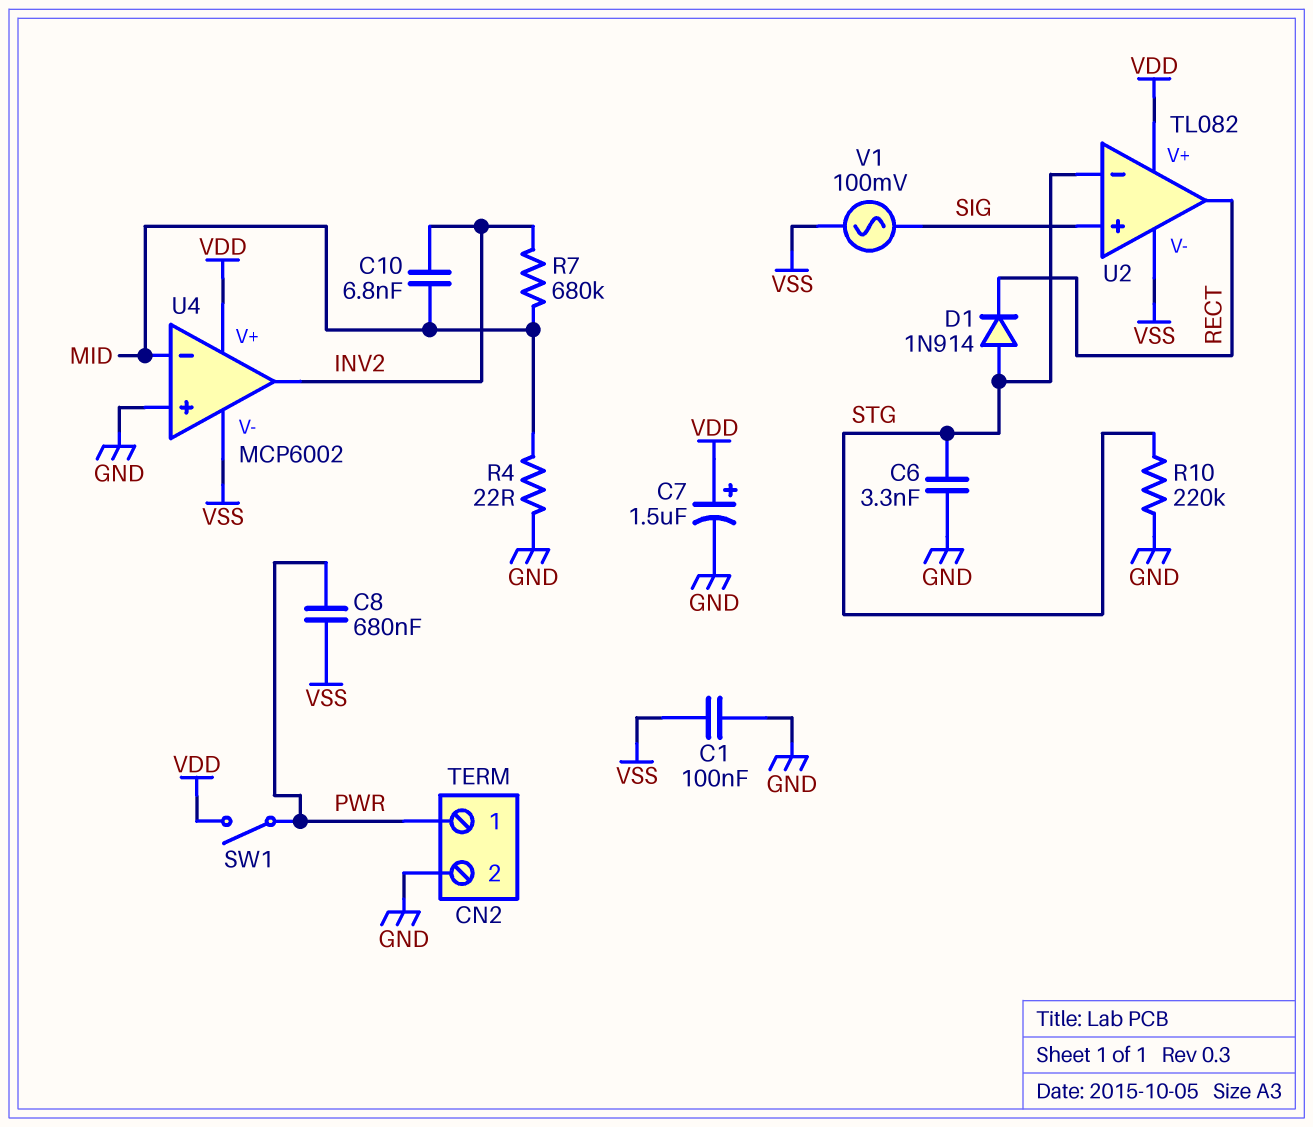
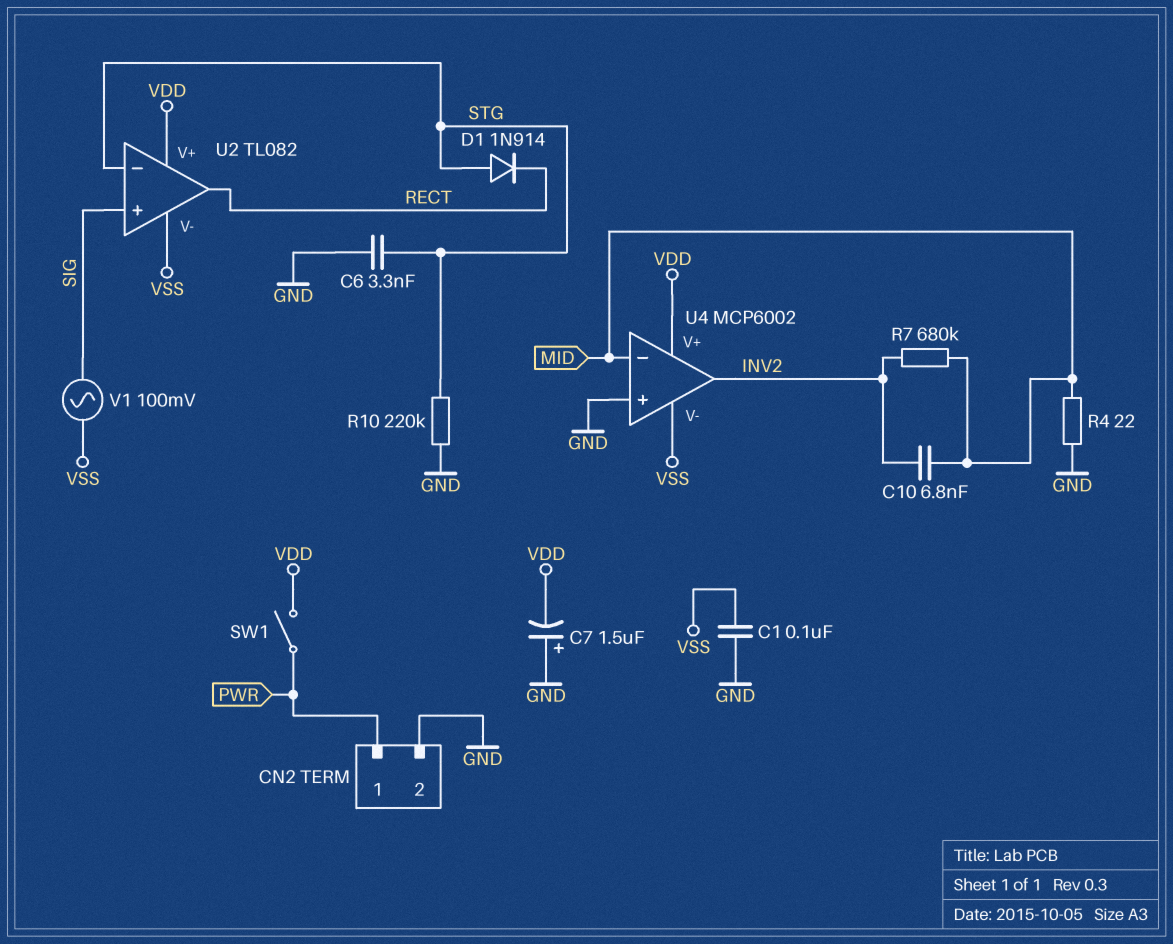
C7: 1.5uF (plus VDD, minus GND) -> 1.5uF (plus GND, minus VDD)
C8: 680nF (PWR, VSS) -> none

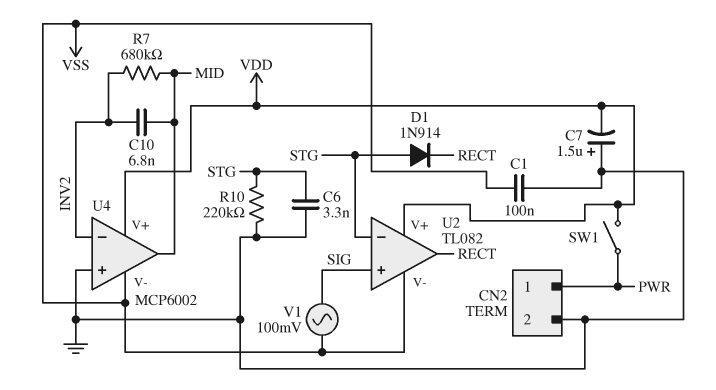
R4: 22 (GND, MID) -> none
U4 pin in-: MID -> INV2
U4 pin out: INV2 -> MID

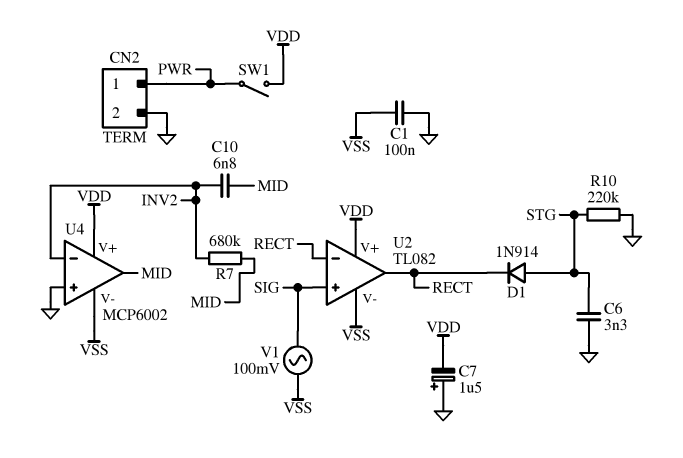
U2 pin in-: STG -> RECT

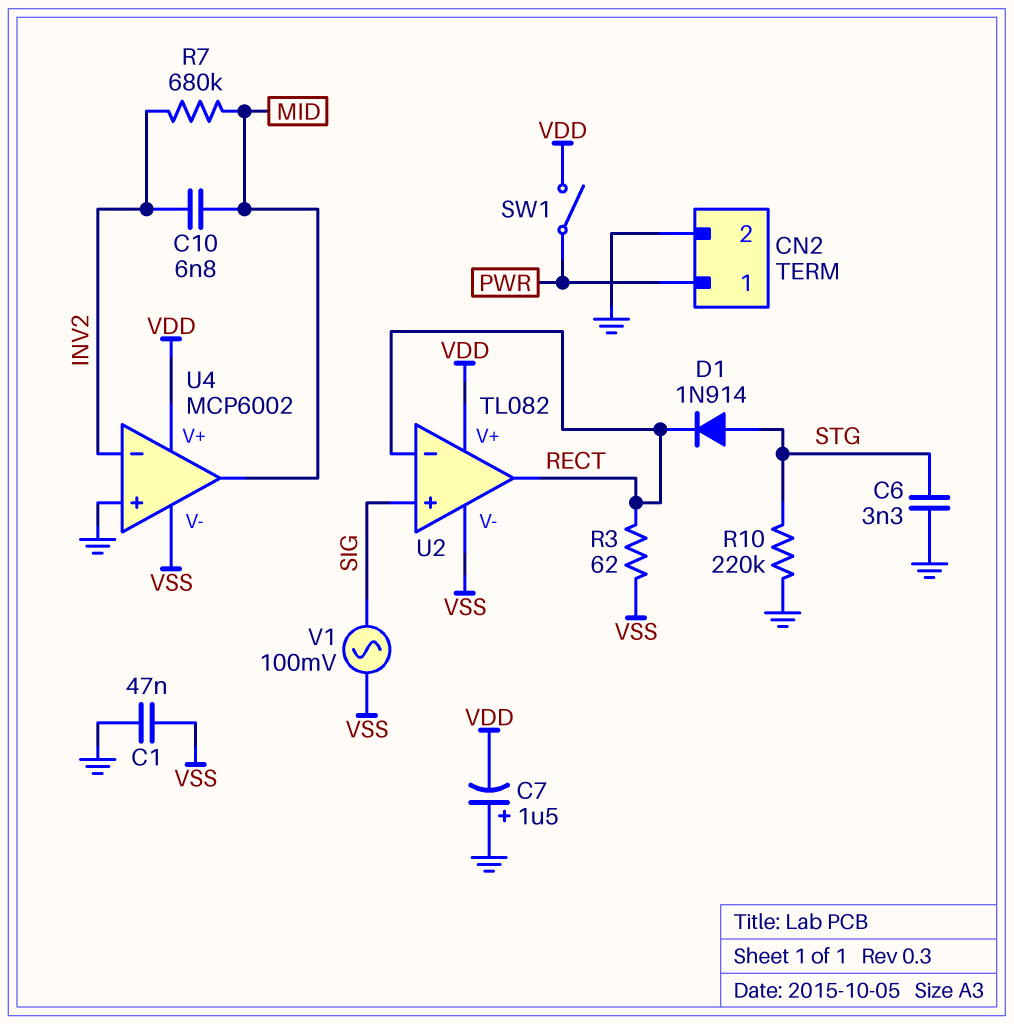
C1: 100nF (GND, VSS) -> 47nF (GND, VSS)
R3: none -> 62 (RECT, VSS)

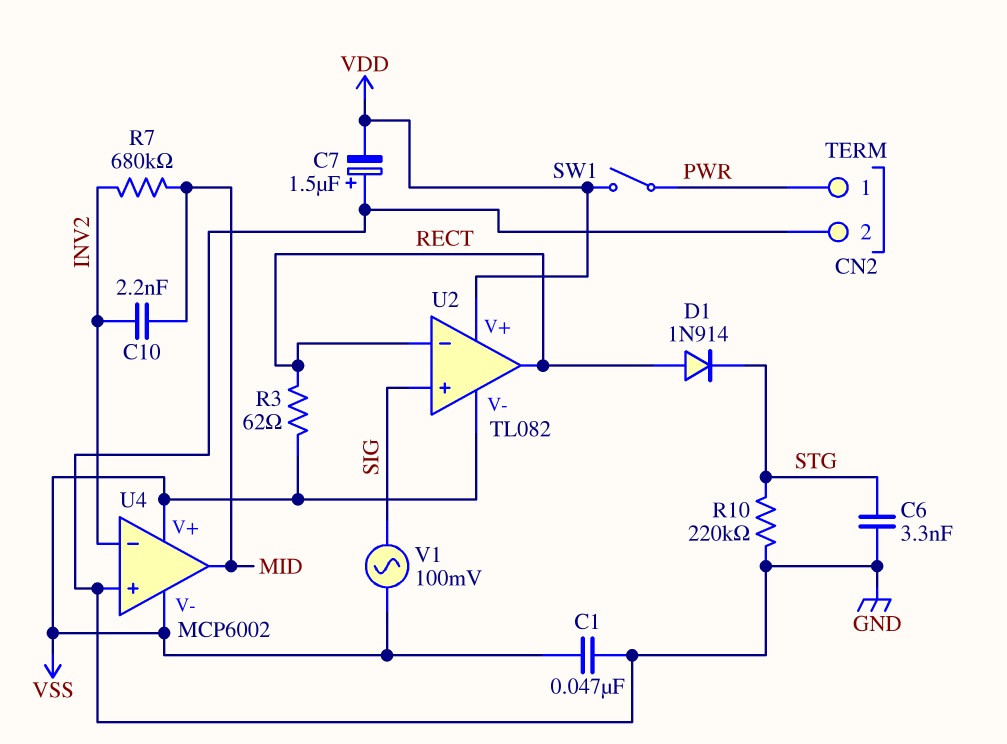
C10: 6.8nF (INV2, MID) -> 2.2nF (INV2, MID)
D1: diode 1N914 (A STG, K RECT) -> diode 1N914 (A RECT, K STG)
U4 pin V+: VDD -> VSS

